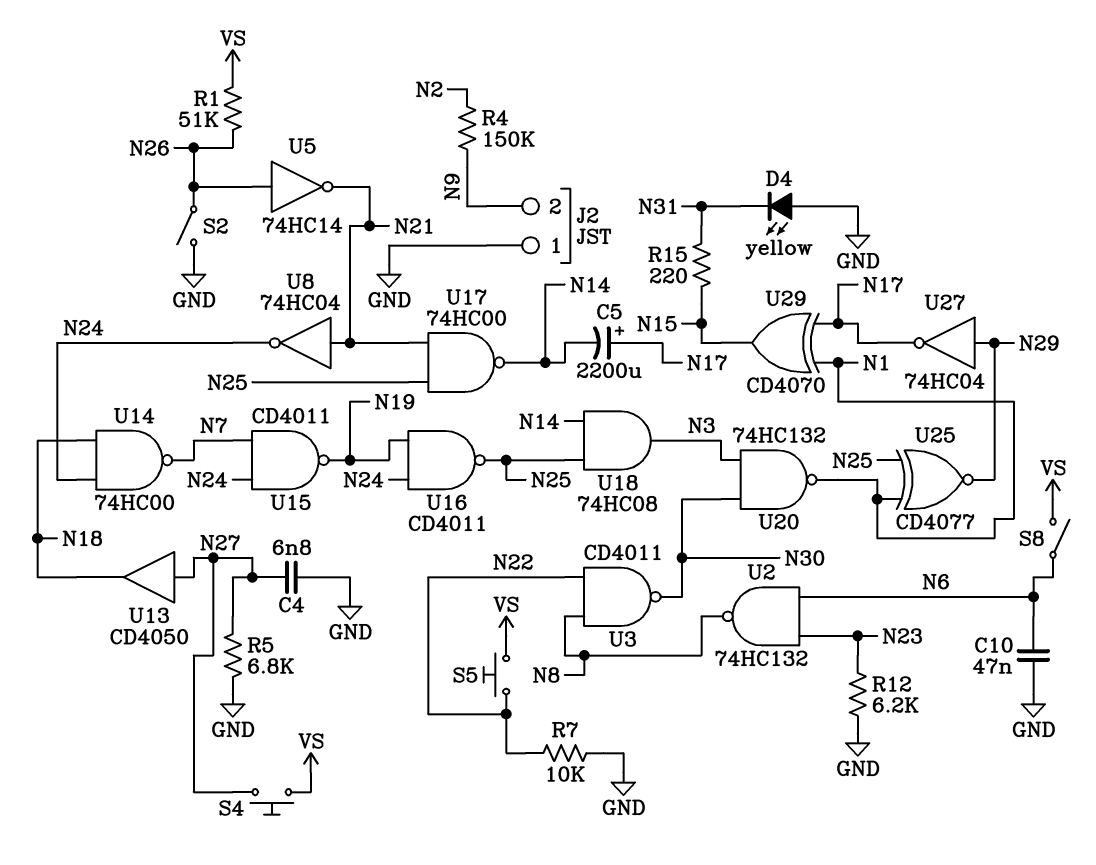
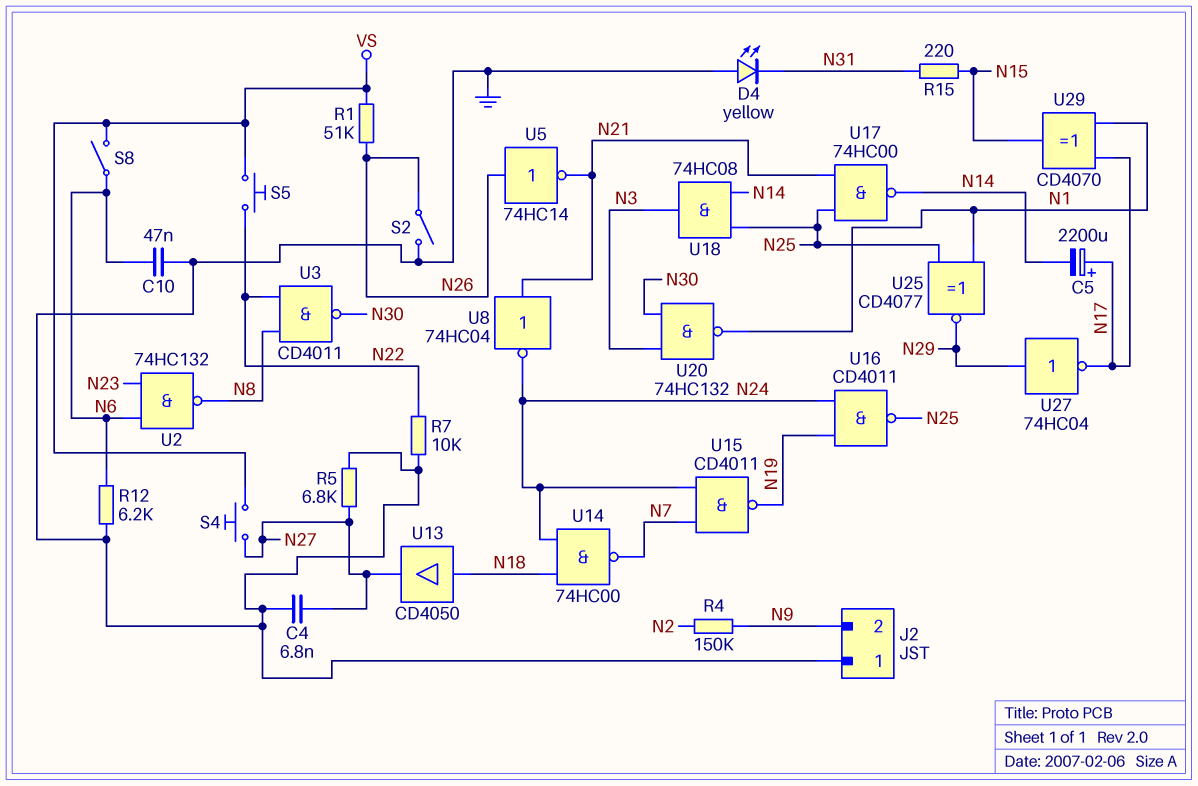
R12: 6.2k (GND, N23) -> 6.2k (GND, N6)
U13: buffer CD4050 (in N27, out N18) -> buffer CD4050 (in N18, out N27)

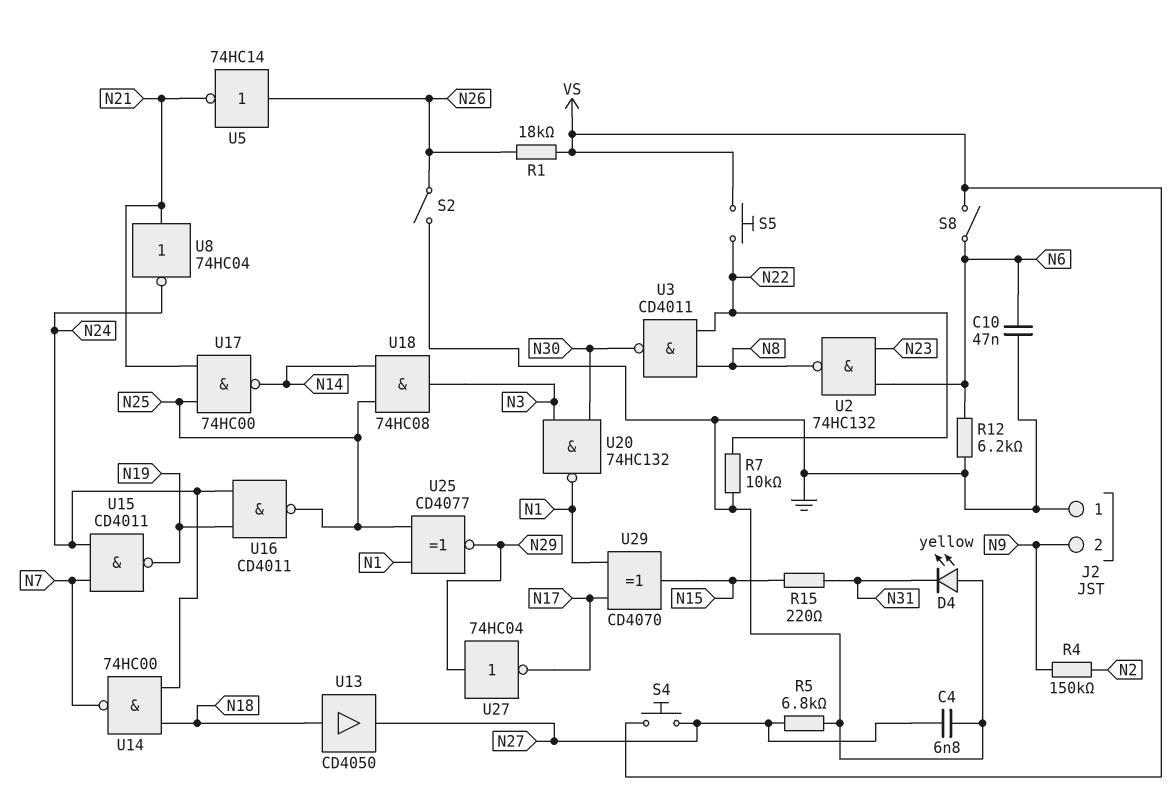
C5: 2200uF (plus N17, minus N14) -> none
R1: 51k (N26, VS) -> 18k (N26, VS)

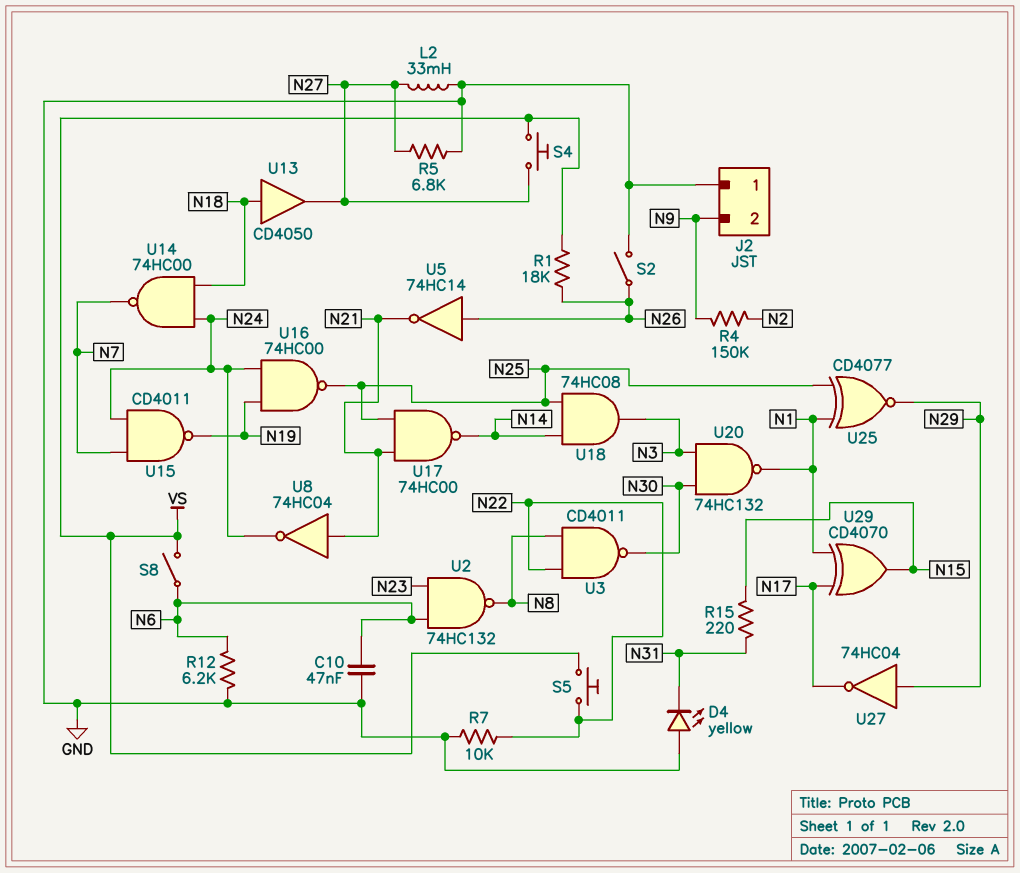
C4: 6.8nF (GND, N27) -> none
L2: none -> 33mH (GND, N27)
U16: NAND CD4011 (in N19, in N24, out N25) -> NAND 74HC00 (in N19, in N24, out N25)

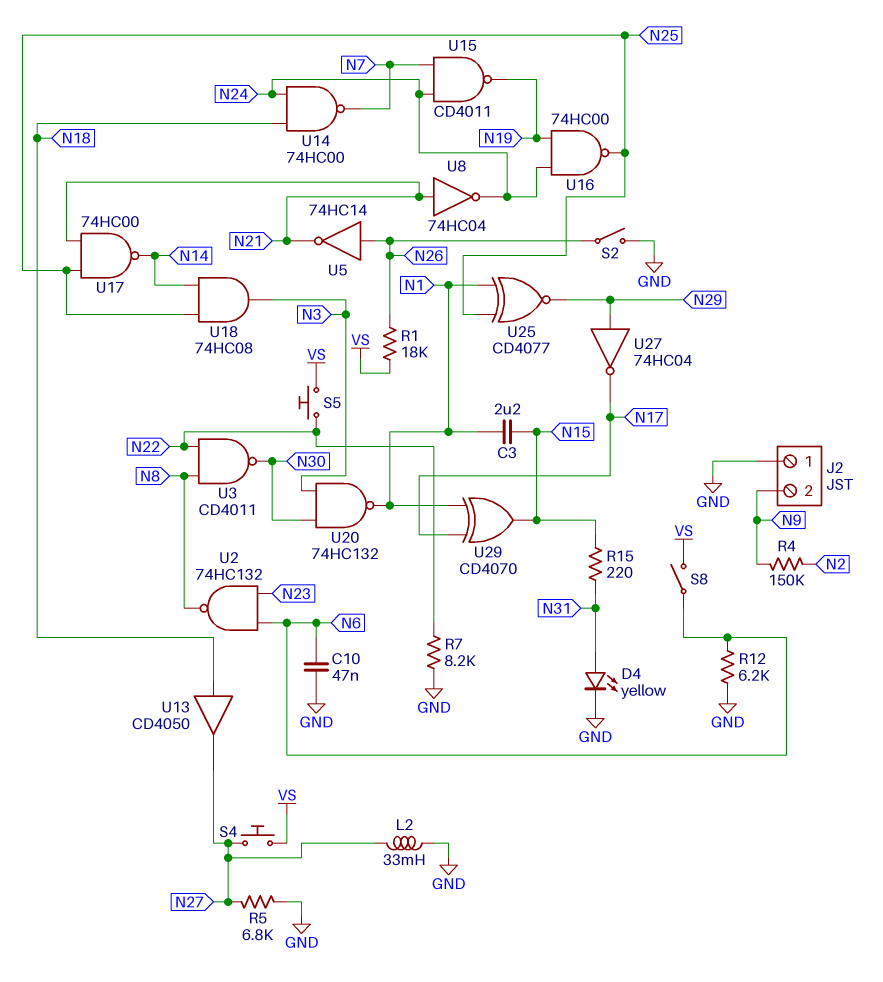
C3: none -> 2.2uF (N1, N15)
D4: LED yellow (A GND, K N31) -> LED yellow (A N31, K GND)
R7: 10k (GND, N22) -> 8.2k (GND, N22)

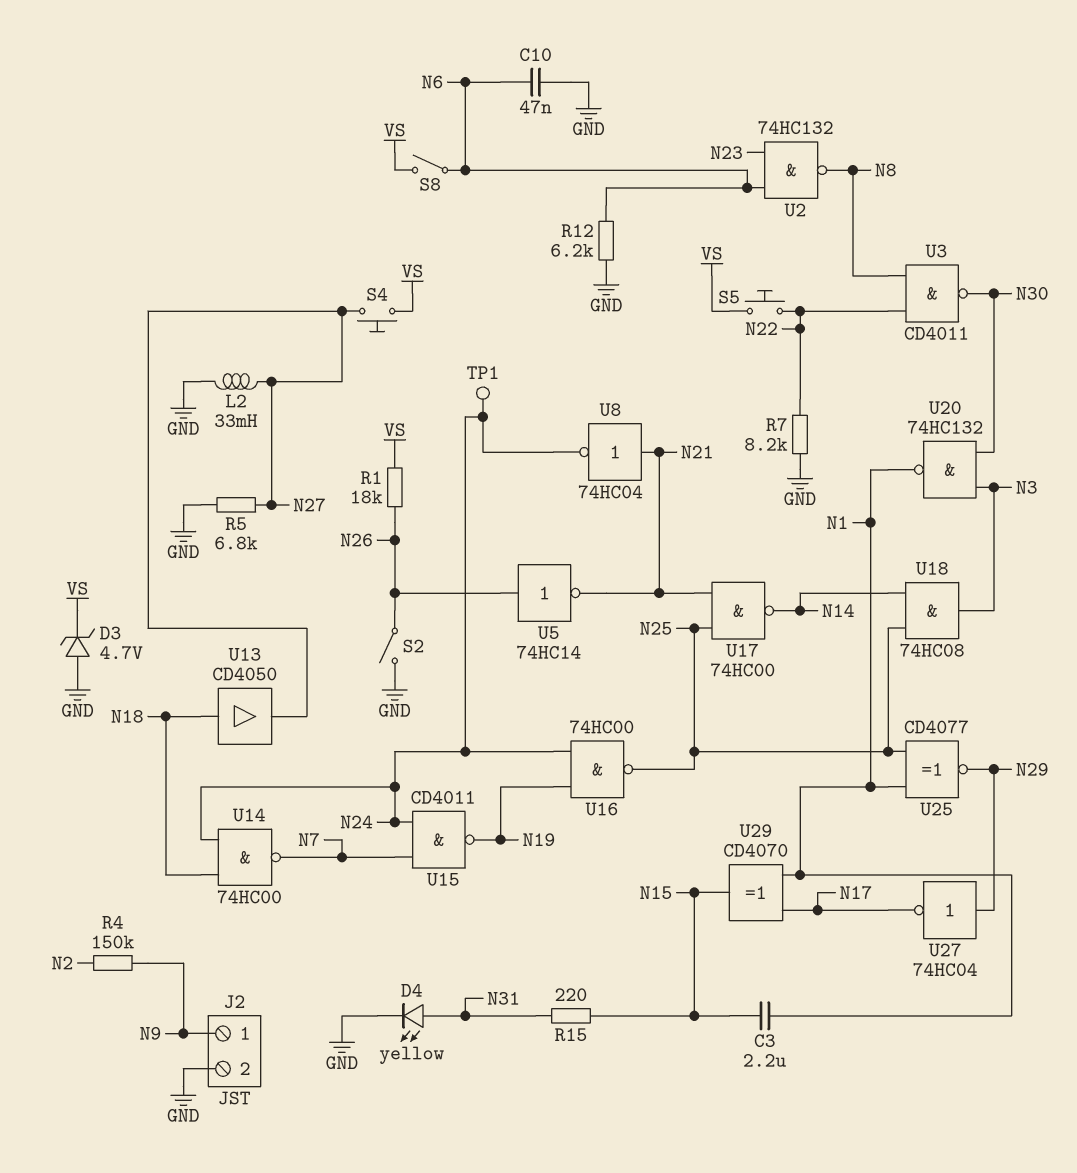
D3: none -> zener 4.7V (A GND, K VS)
J2 pin 1: GND -> N9
J2 pin 2: N9 -> GND
TP1: none -> test point (N24)

